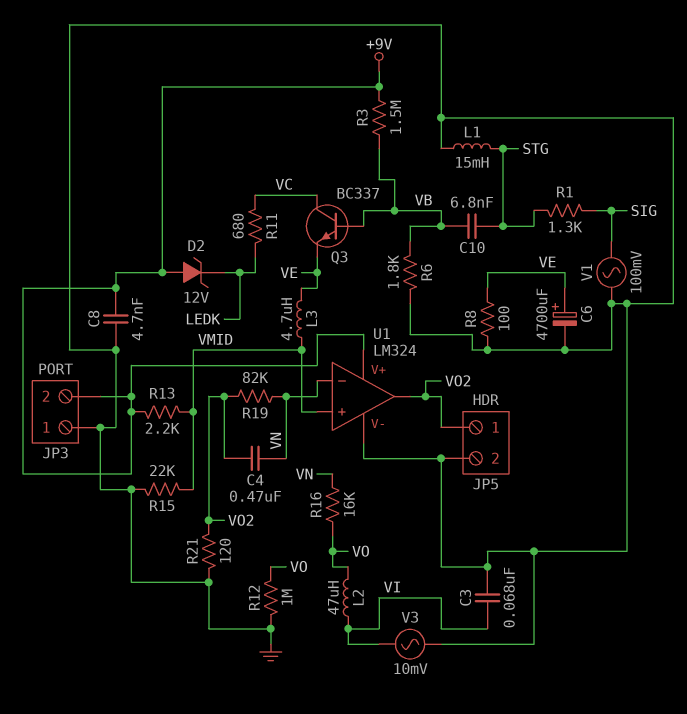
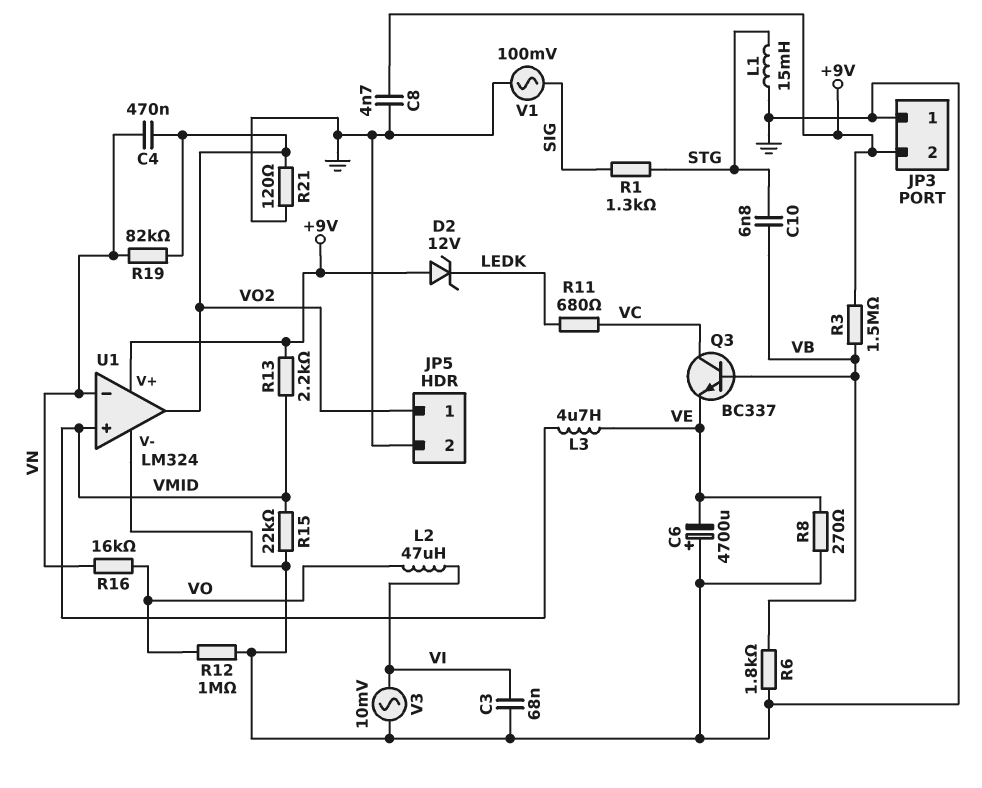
C6: 4700uF (plus VE, minus GND) -> 4700uF (plus GND, minus VE)
R8: 100 (GND, VE) -> 270 (GND, VE)

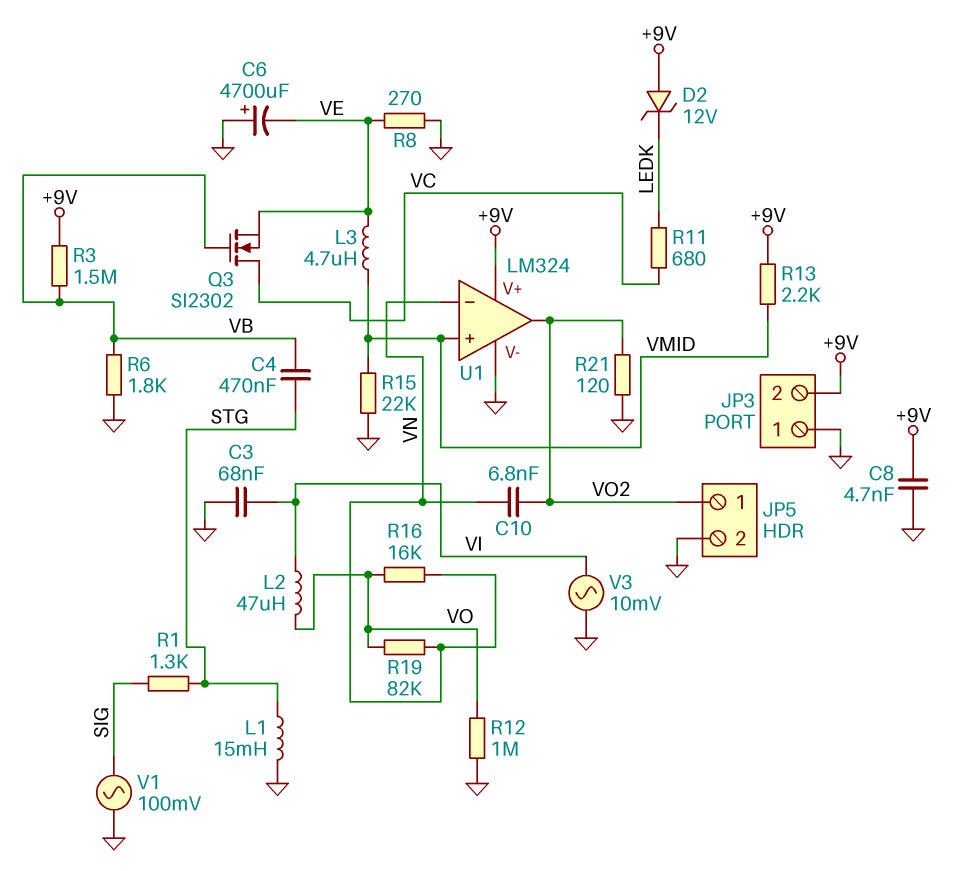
C4: 470nF (VN, VO2) -> 470nF (STG, VB)
C10: 6.8nF (STG, VB) -> 6.8nF (VN, VO2)
Q3: NPN BC337 (B VB, C VC, E VE) -> NMOS SI2302 (G VB, D VC, S VE)
R19: 82k (VN, VO2) -> 82k (VN, VO)

